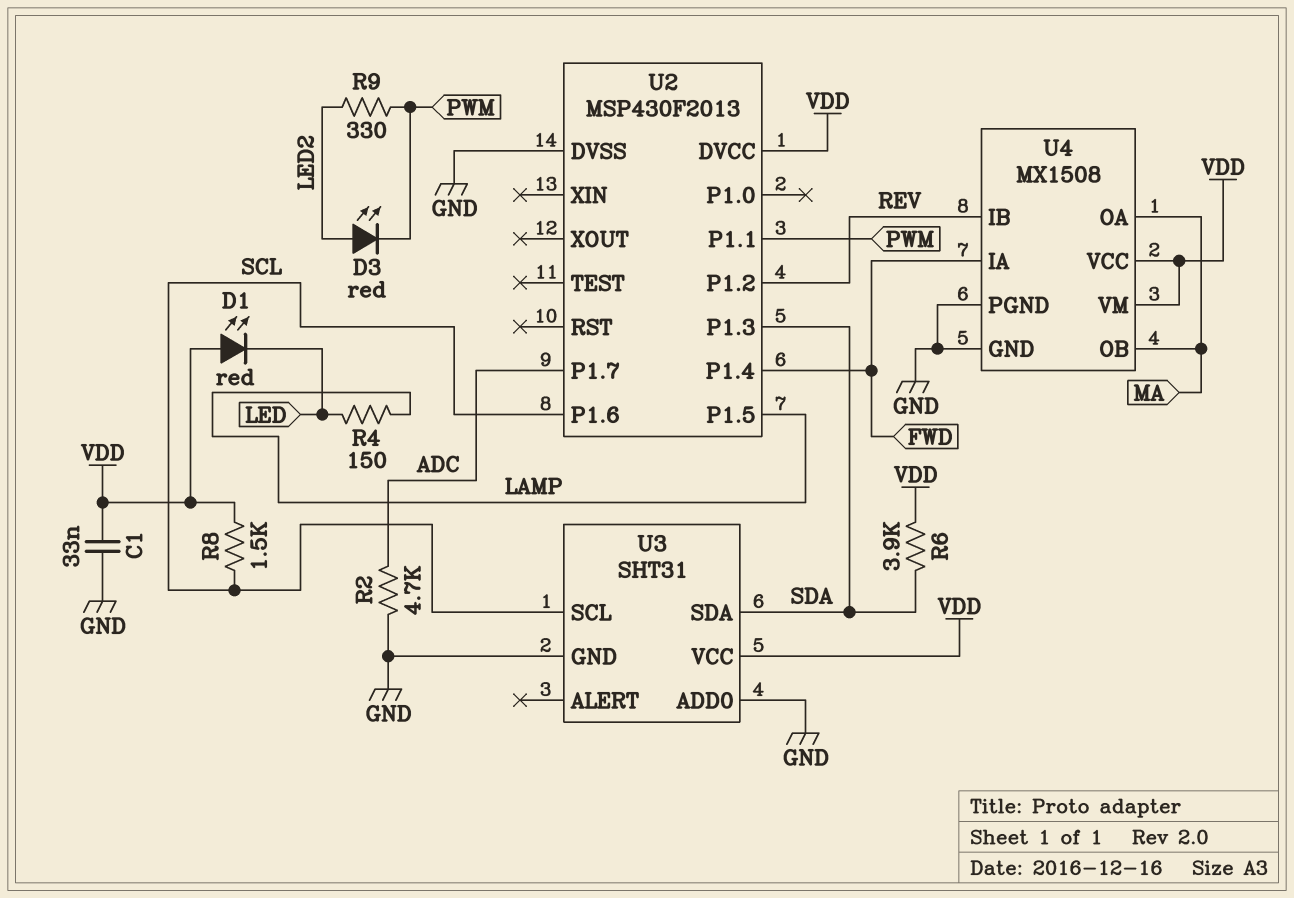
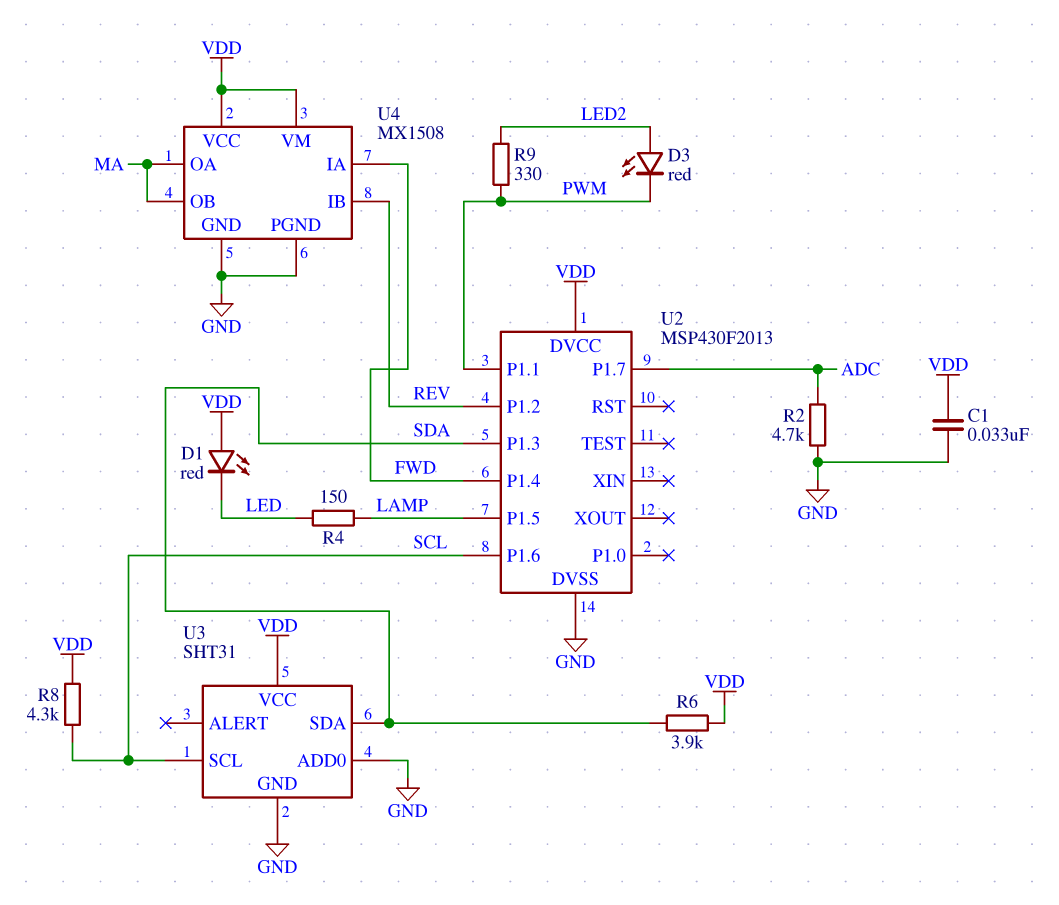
R8: 1.5k (SCL, VDD) -> 4.3k (SCL, VDD)

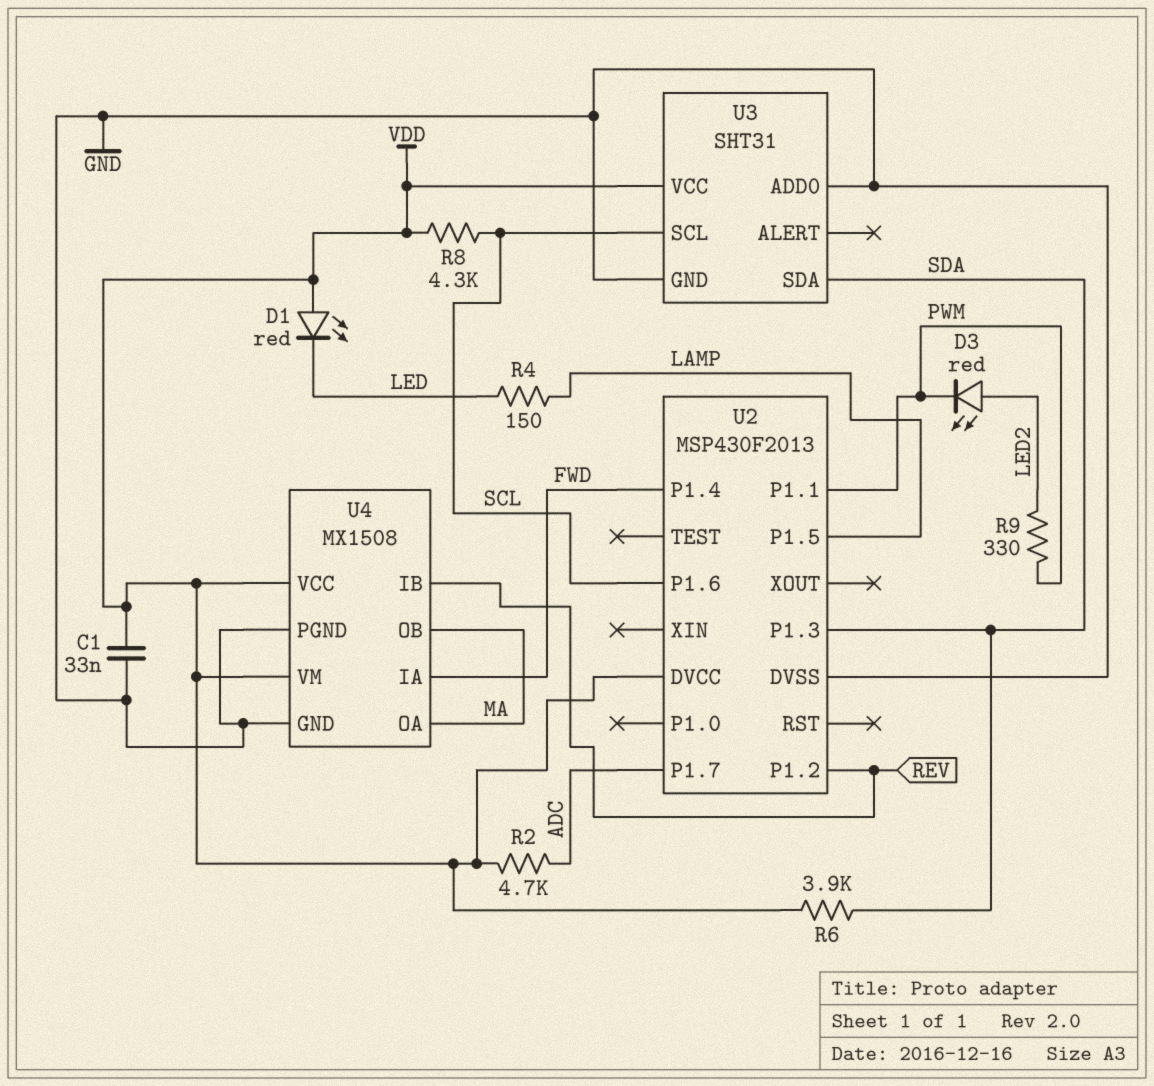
R2: 4.7k (ADC, GND) -> 4.7k (ADC, VDD)

